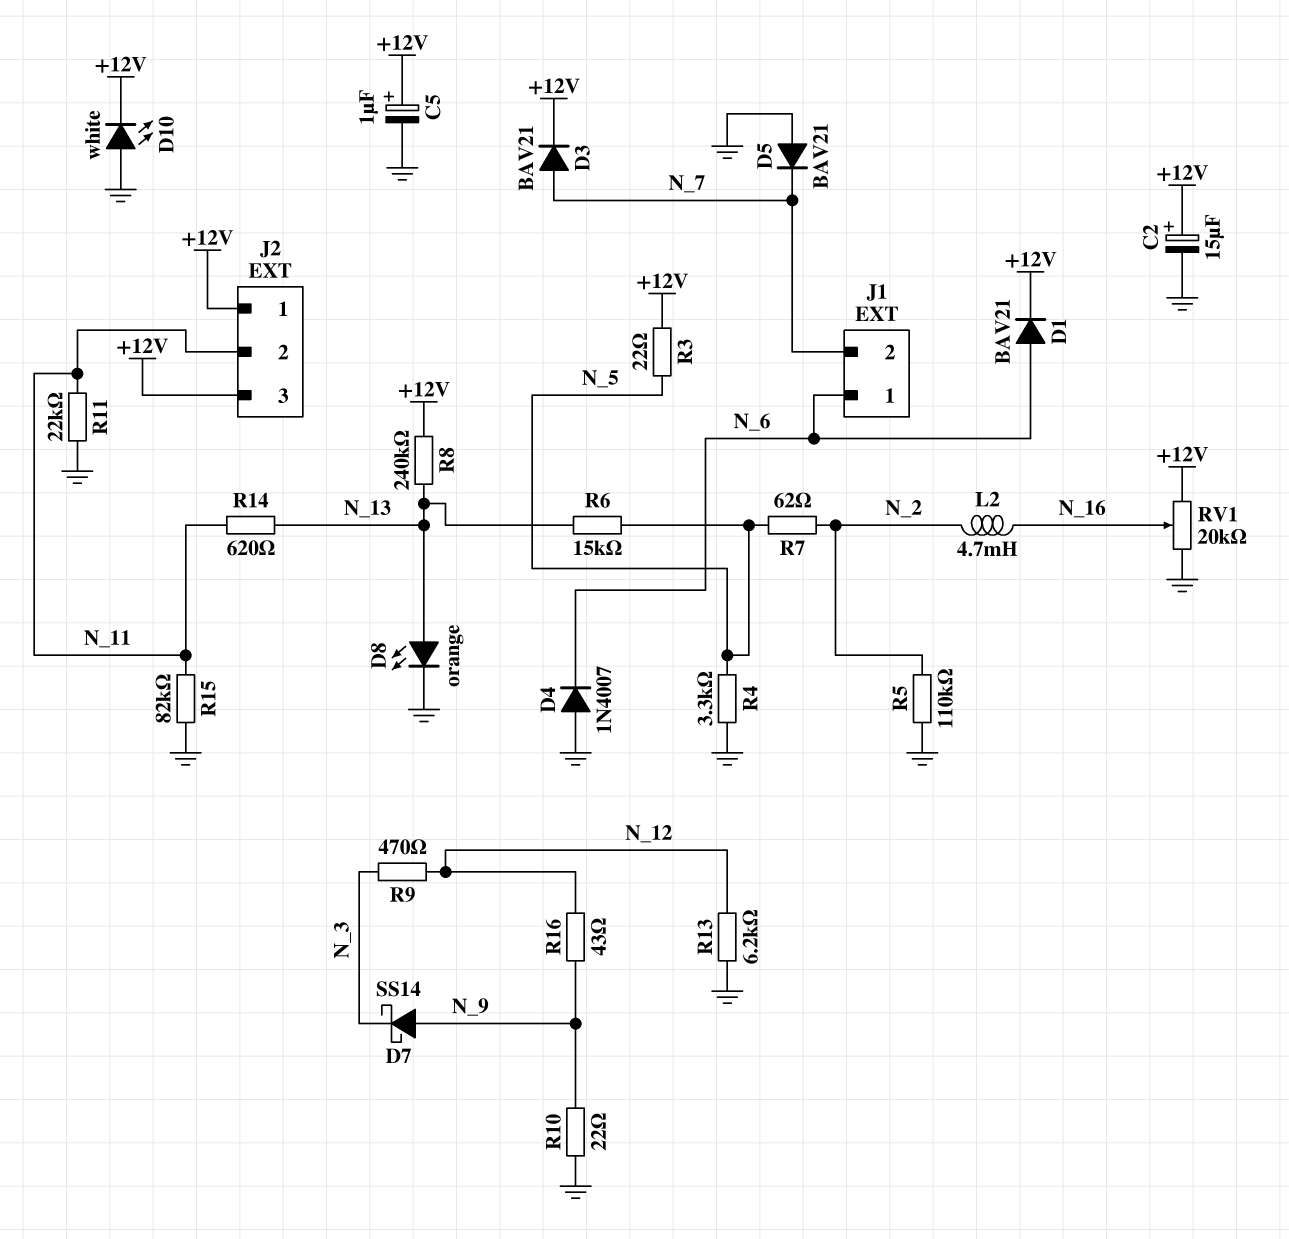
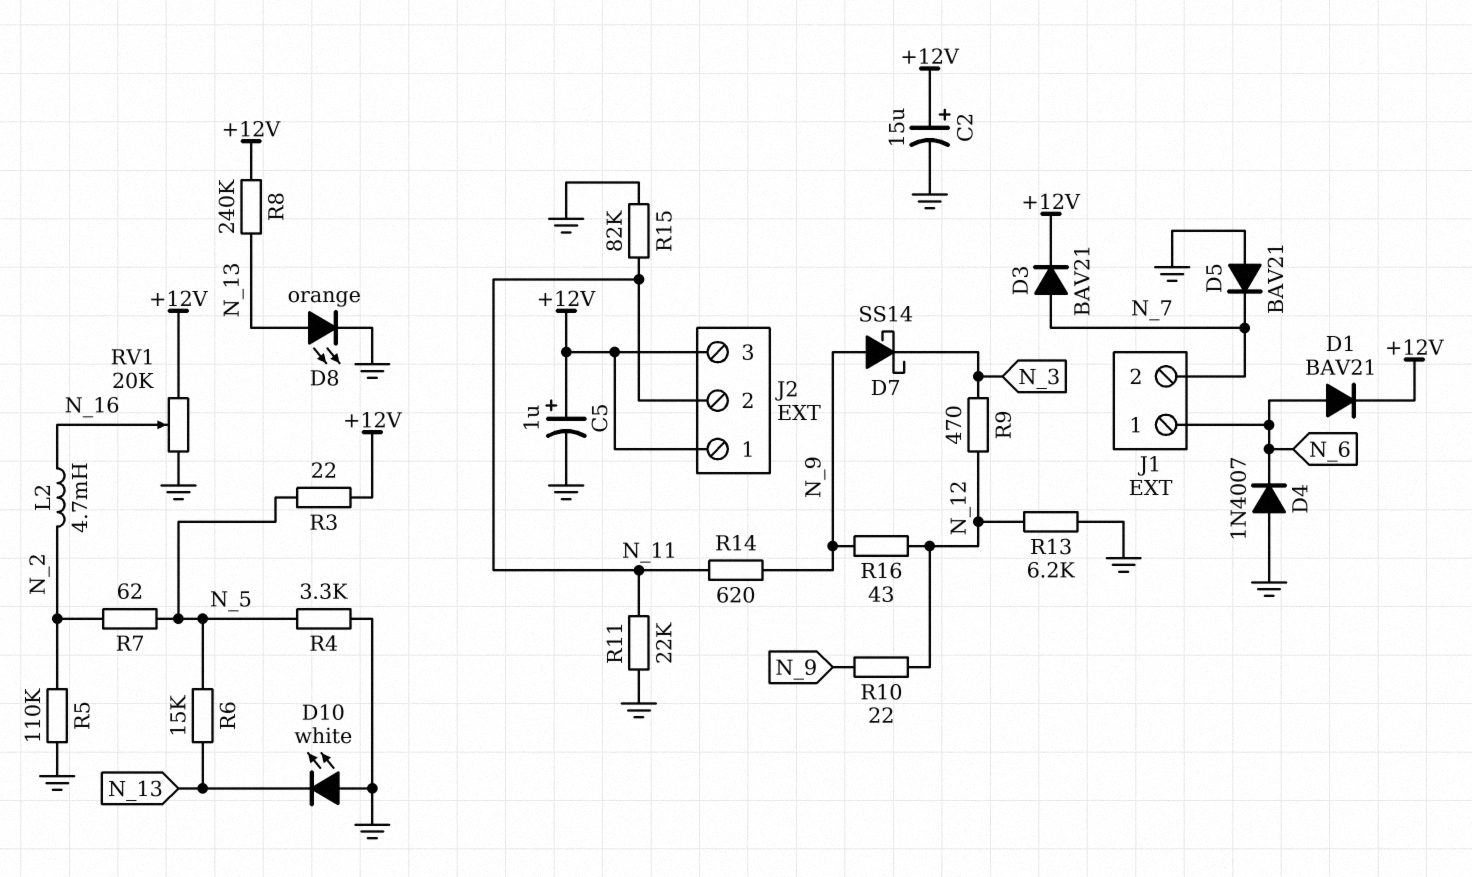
D10: LED white (A GND, K +12V) -> LED white (A GND, K N_13)
R10: 22 (GND, N_9) -> 22 (N_9, N_12)
R14: 620 (N_11, N_13) -> 620 (N_9, N_11)

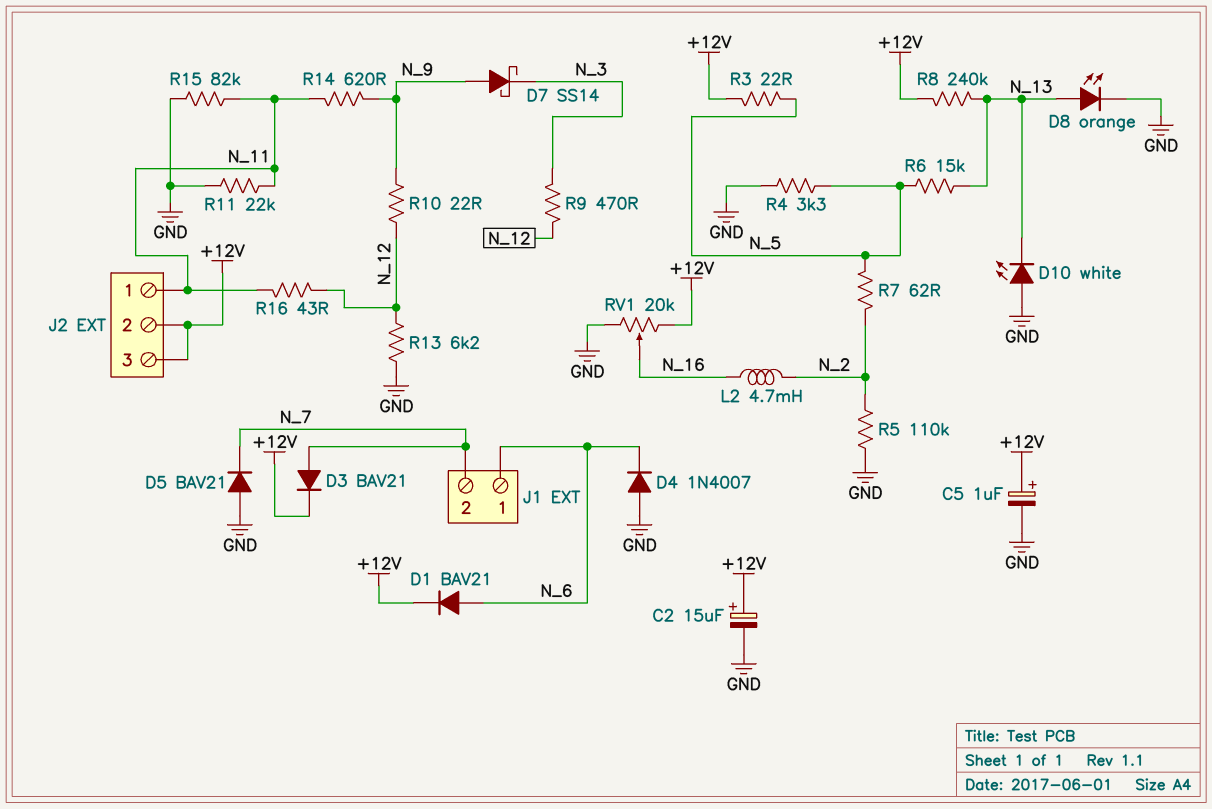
J2 pin 1: +12V -> N_11
J2 pin 2: N_11 -> +12V
R16: 43 (N_9, N_12) -> 43 (N_11, N_12)

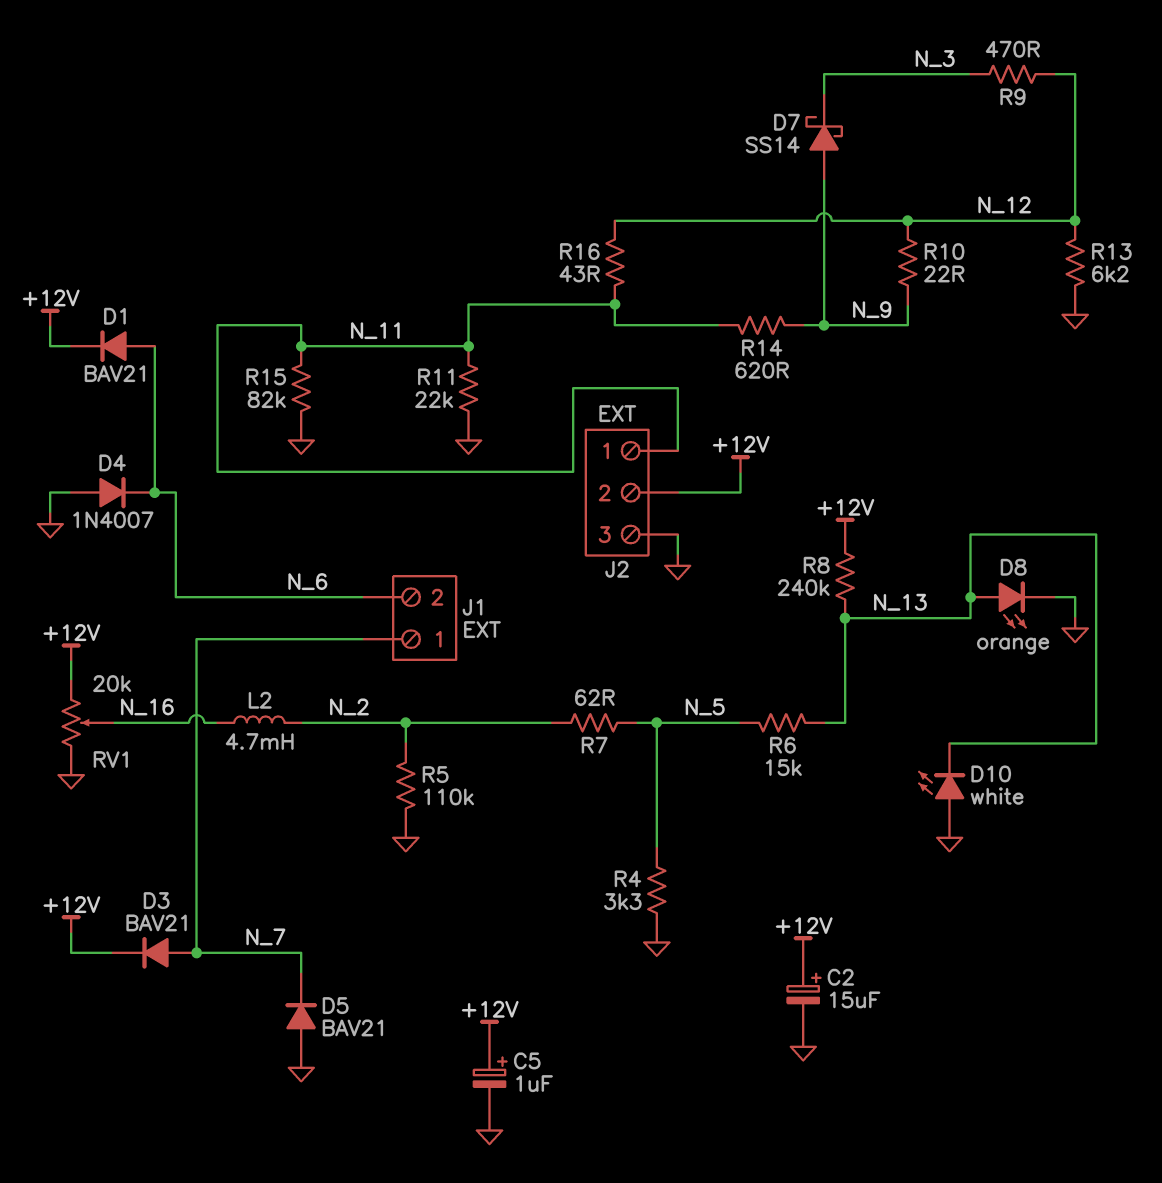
J1 pin 1: N_6 -> N_7
J1 pin 2: N_7 -> N_6
J2 pin 3: +12V -> GND
R3: 22 (+12V, N_5) -> none

